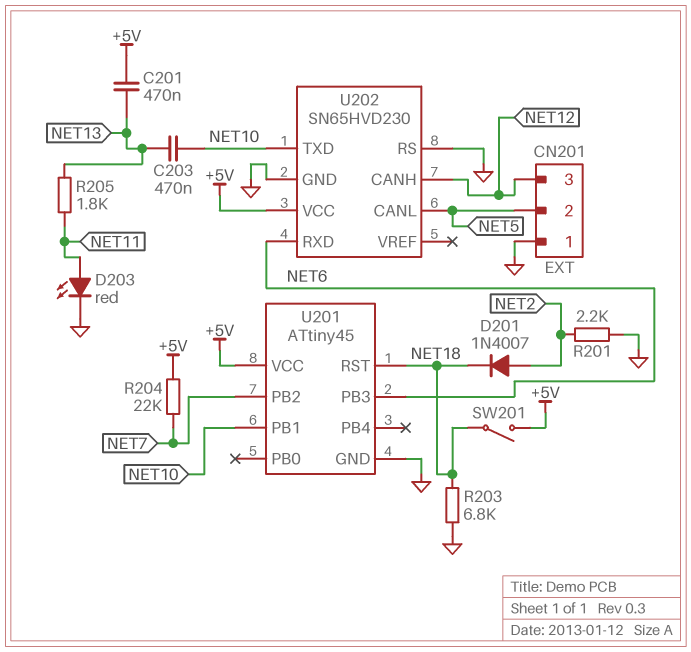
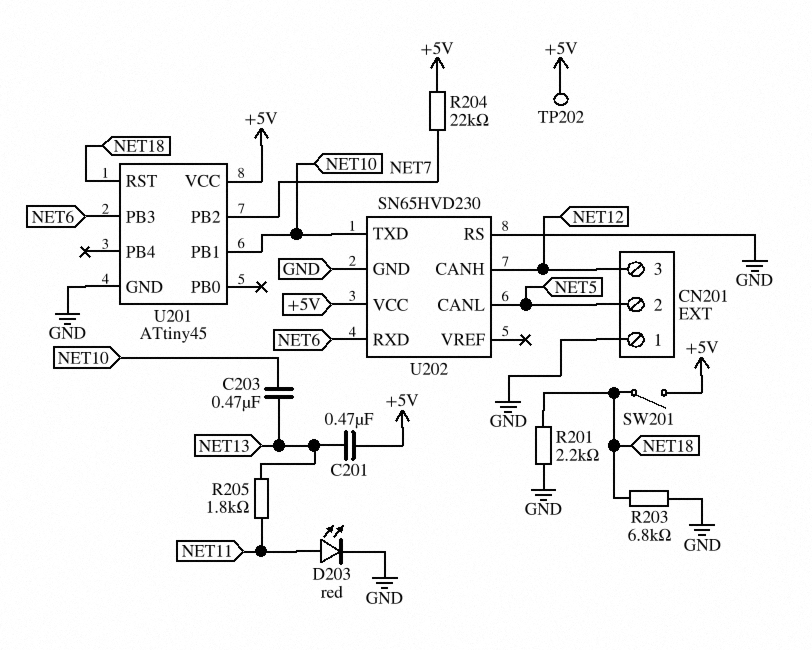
D201: diode 1N4007 (A NET2, K NET18) -> none
R201: 2.2k (GND, NET2) -> 2.2k (GND, NET18)
TP202: none -> test point (+5V)

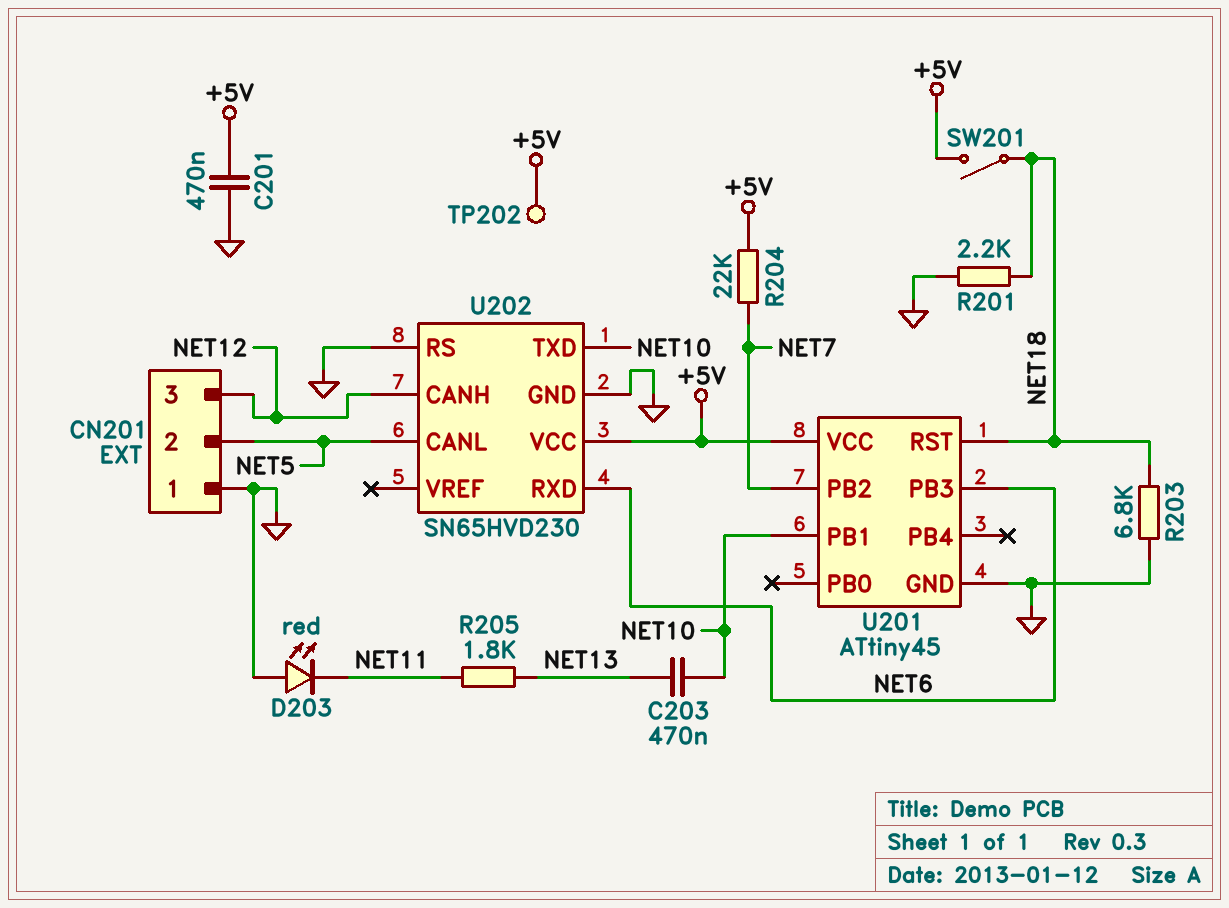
C201: 470nF (+5V, NET13) -> 470nF (+5V, GND)
D203: LED red (A NET11, K GND) -> LED red (A GND, K NET11)

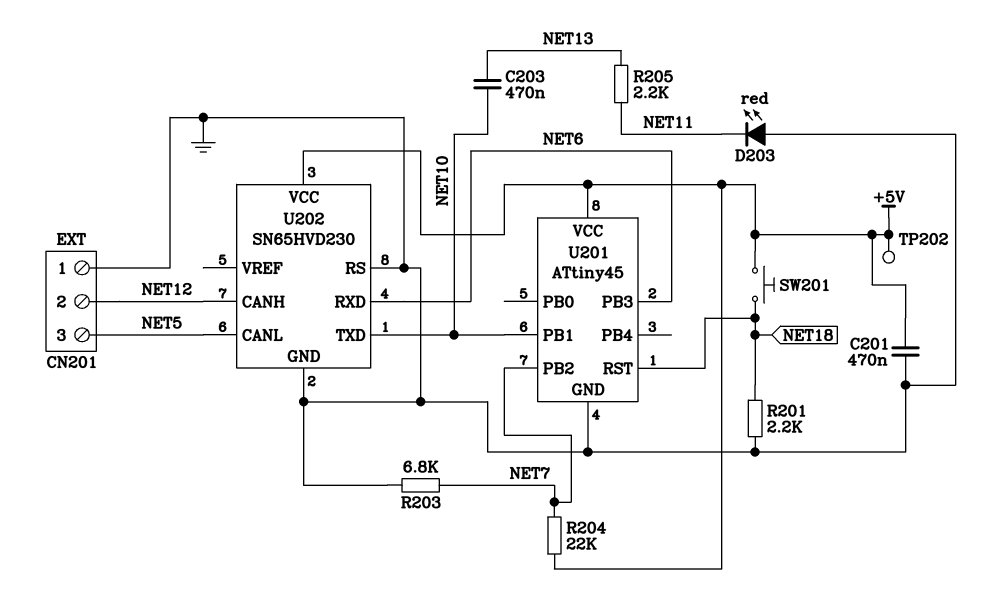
CN201 pin 2: NET5 -> NET12
CN201 pin 3: NET12 -> NET5
R203: 6.8k (GND, NET18) -> 6.8k (GND, NET7)
R205: 1.8k (NET11, NET13) -> 2.2k (NET11, NET13)
SW201: switch (+5V, NET18) -> button (+5V, NET18)

